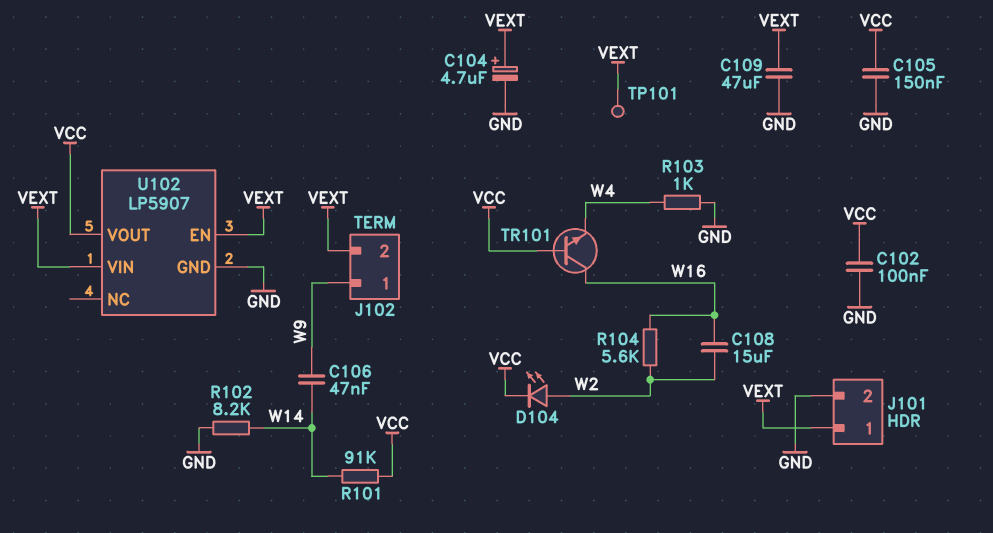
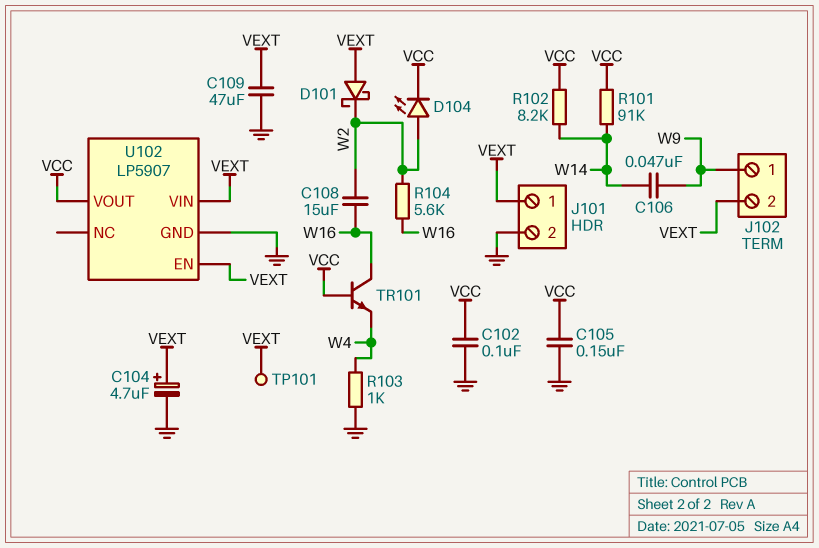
D101: none -> schottky (A VEXT, K W2)
R102: 8.2k (GND, W14) -> 8.2k (VCC, W14)

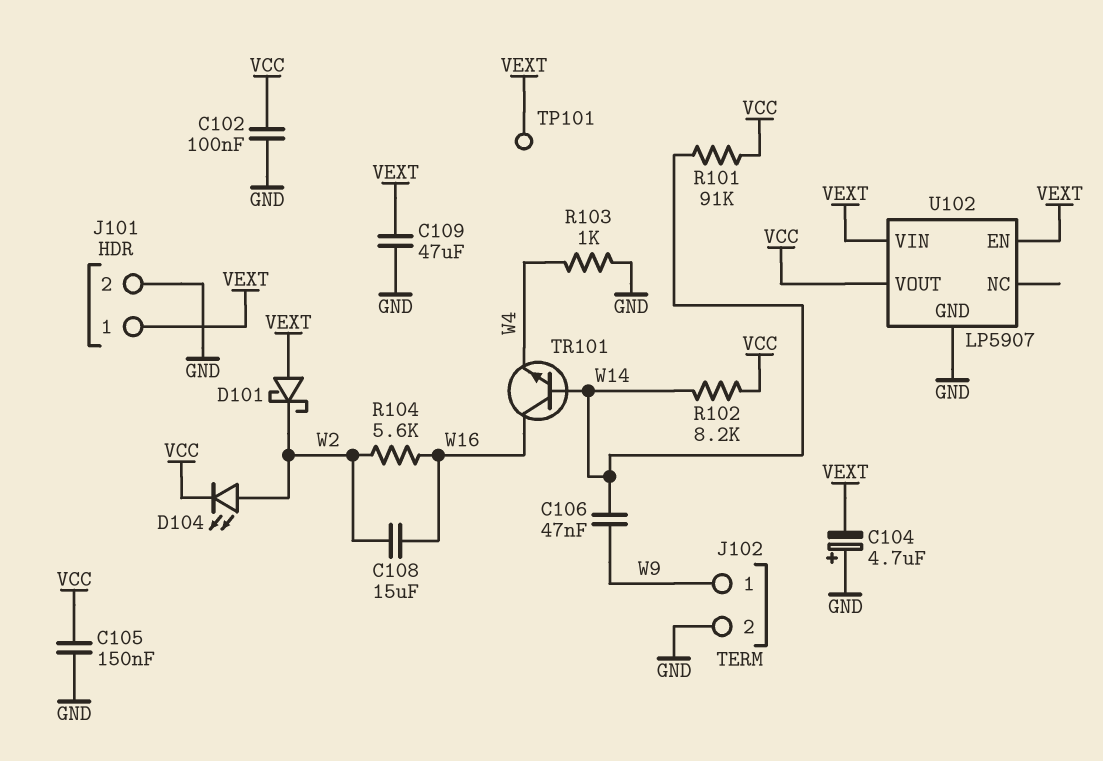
C104: 4.7uF (plus VEXT, minus GND) -> 4.7uF (plus GND, minus VEXT)
J102 pin 2: VEXT -> GND
TR101: NPN (B VCC, C W16, E W4) -> NPN (B W14, C W16, E W4)

